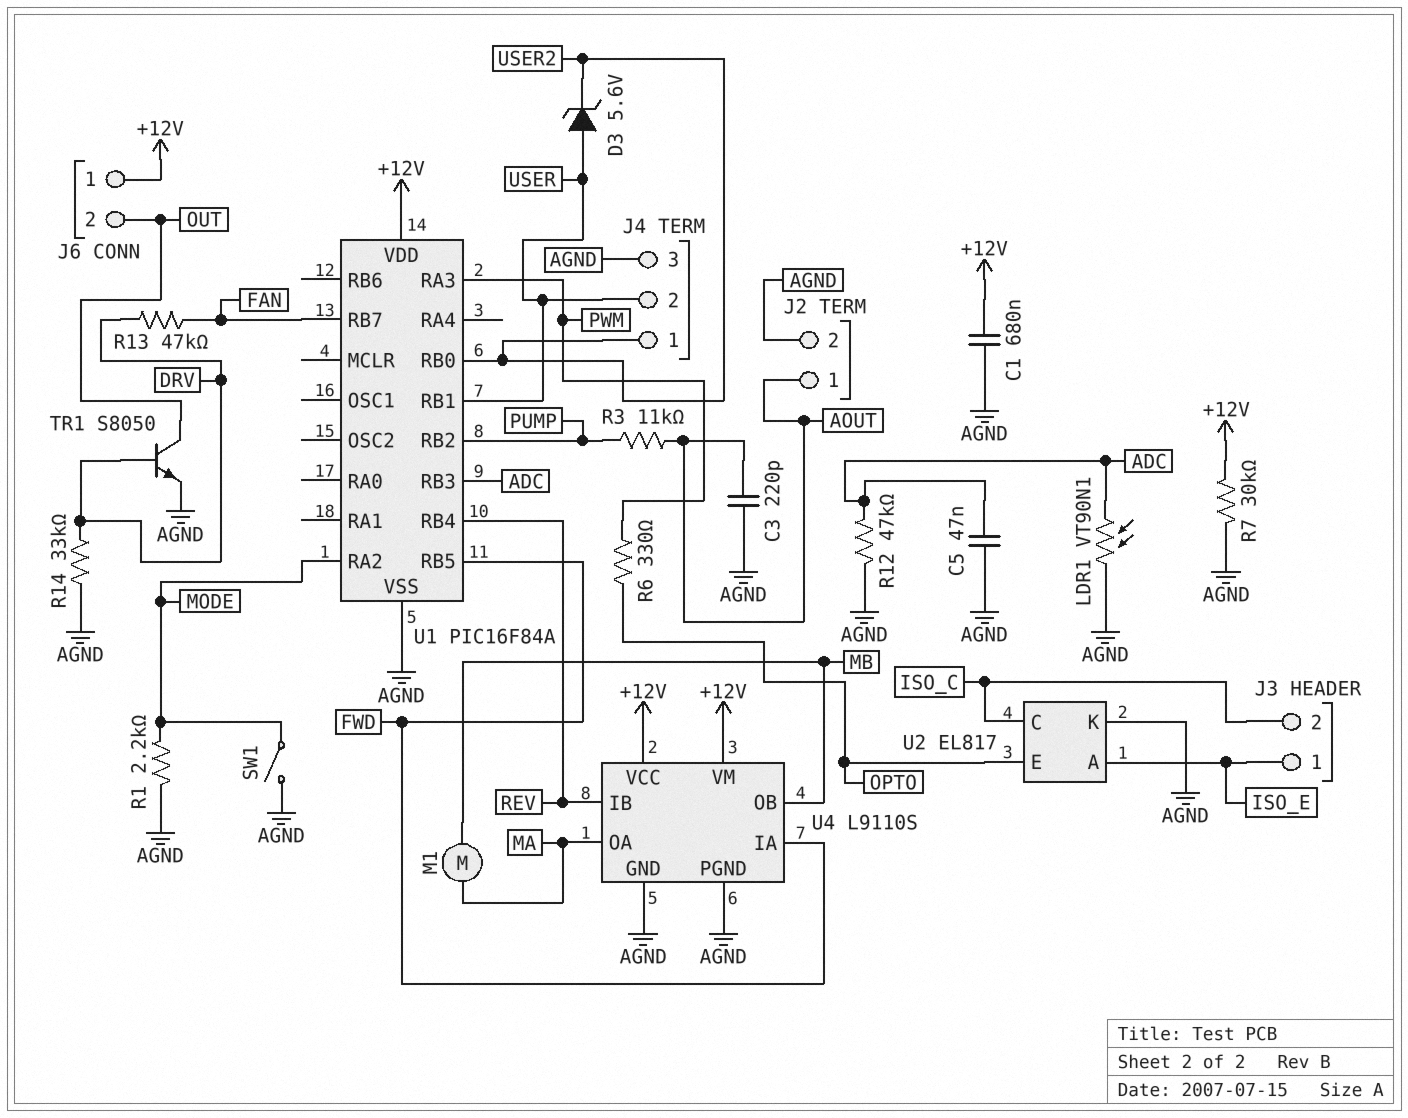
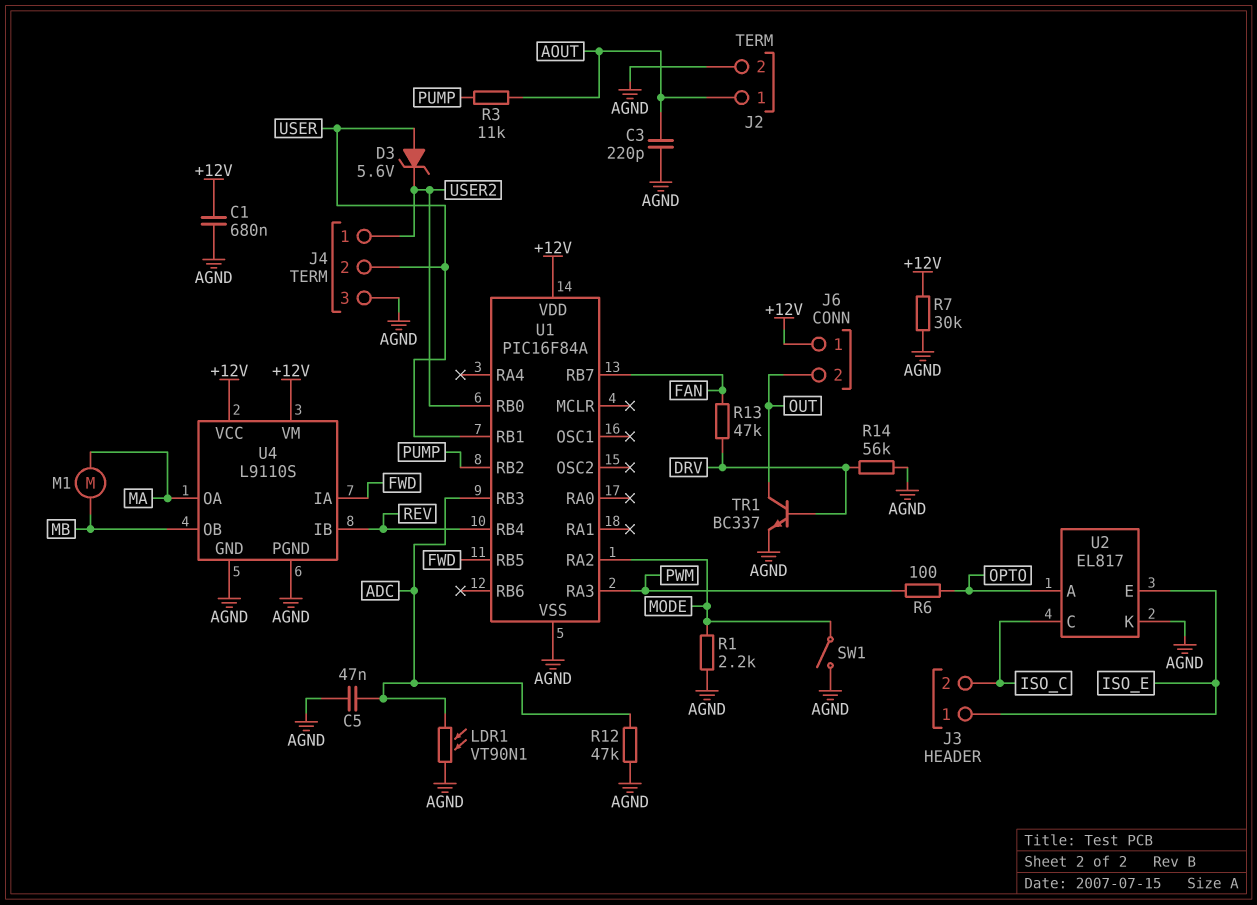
R6: 330 (OPTO, PWM) -> 100 (OPTO, PWM)
R14: 33k (AGND, DRV) -> 56k (AGND, DRV)
TR1: NPN S8050 (B DRV, C OUT, E AGND) -> NPN BC337 (B DRV, C OUT, E AGND)
U2 pin A: ISO_E -> OPTO
U2 pin E: OPTO -> ISO_E

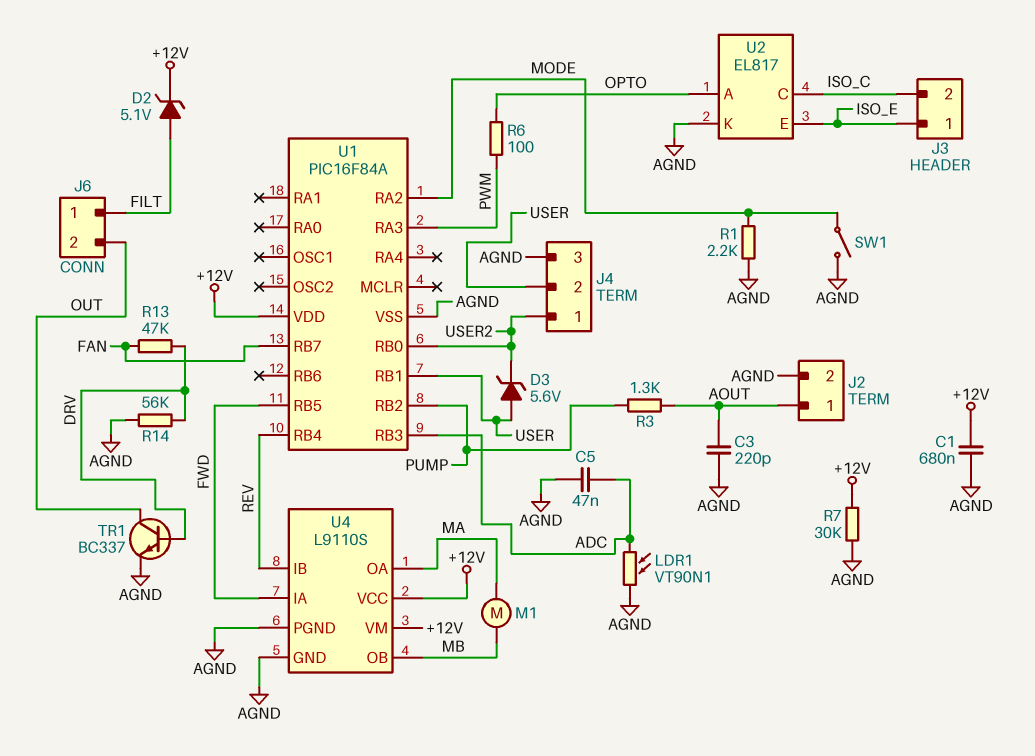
D2: none -> zener 5.1V (A FILT, K +12V)
J6 pin 1: +12V -> FILT
R3: 11k (AOUT, PUMP) -> 1.3k (AOUT, PUMP)
R12: 47k (ADC, AGND) -> none

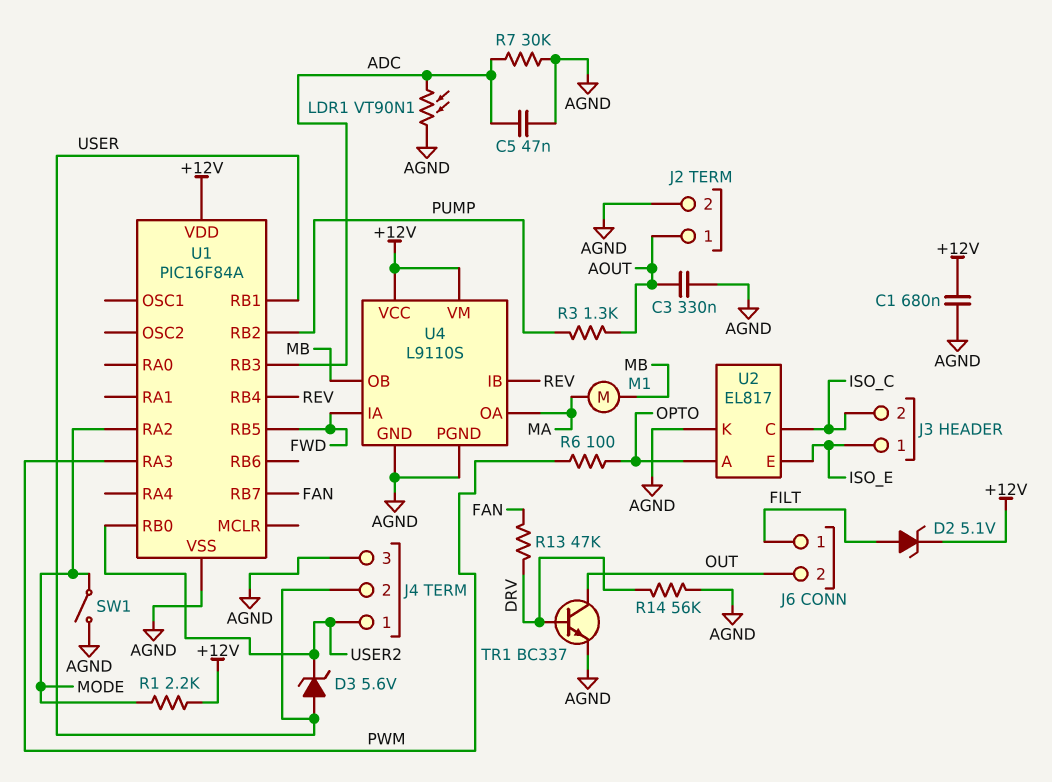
C3: 220pF (AGND, AOUT) -> 330nF (AGND, AOUT)
R1: 2.2k (AGND, MODE) -> 2.2k (+12V, MODE)
R7: 30k (+12V, AGND) -> 30k (ADC, AGND)

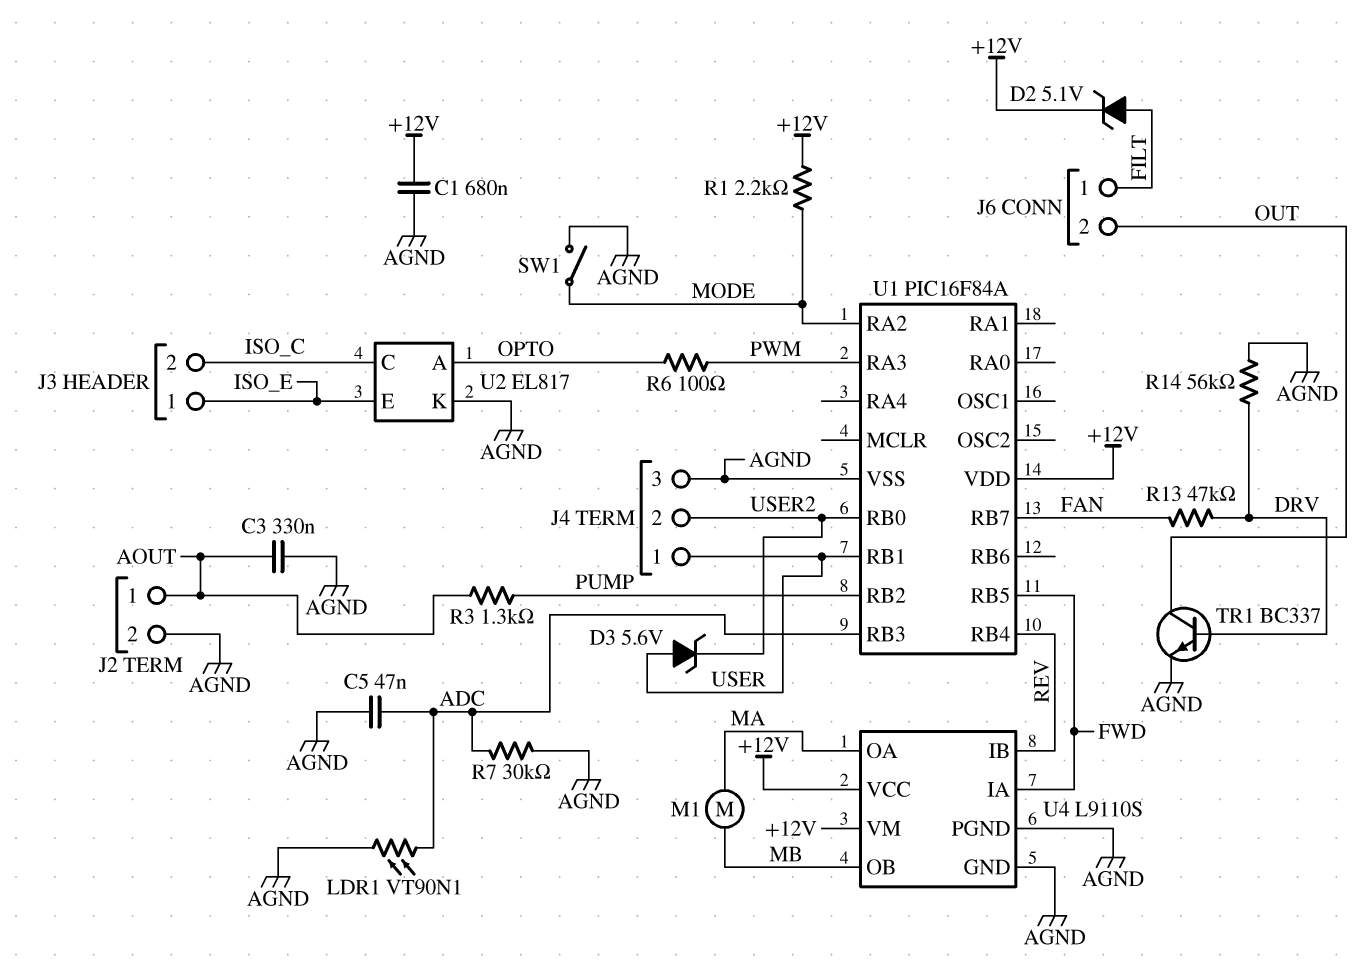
J4 pin 1: USER2 -> USER
J4 pin 2: USER -> USER2

